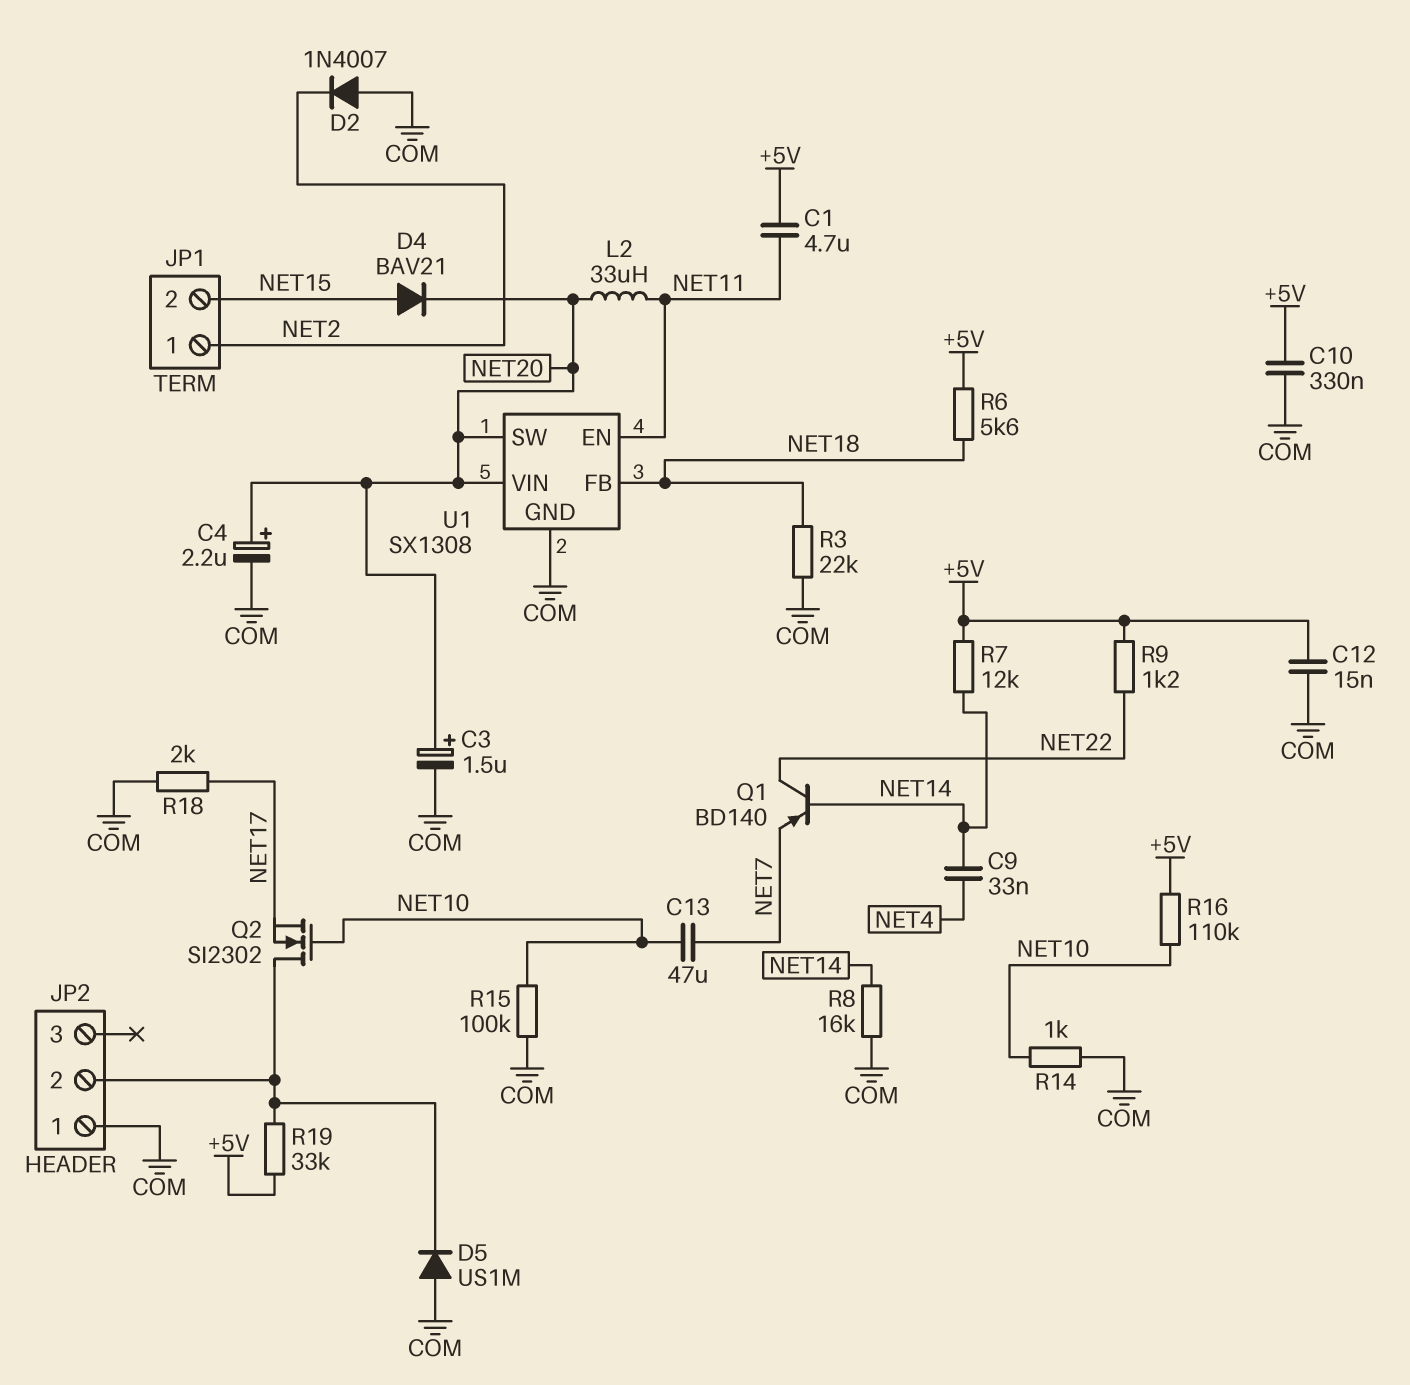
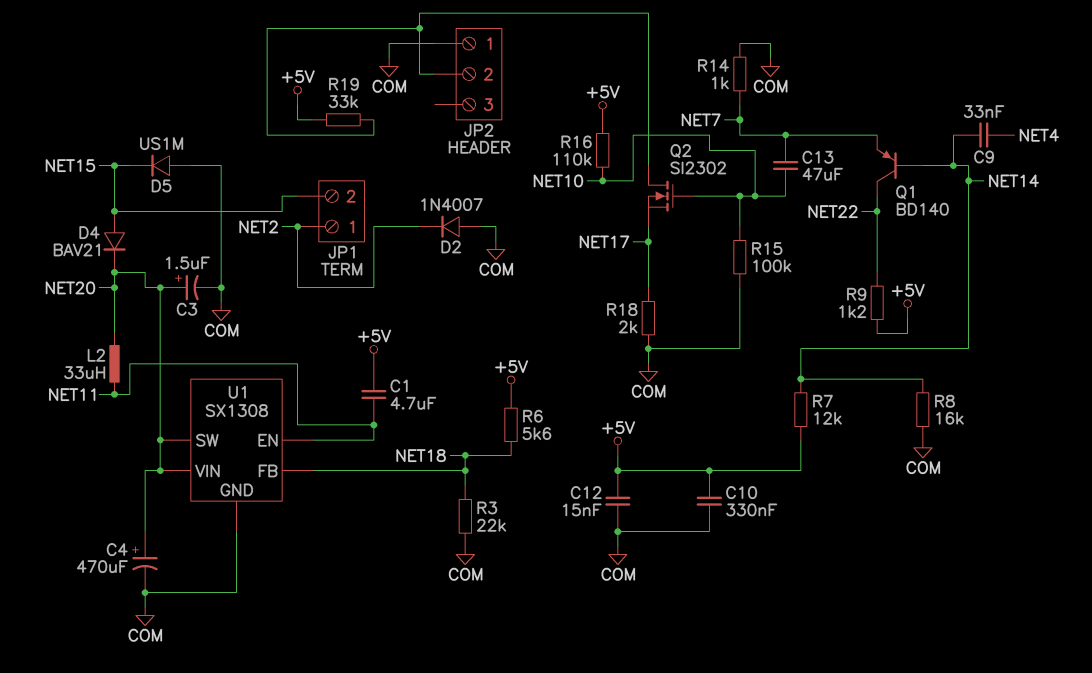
C4: 2.2uF (plus NET20, minus COM) -> 470uF (plus NET20, minus COM)
D5: diode US1M (A COM, K JP2/2) -> diode US1M (A COM, K NET15)
R14: 1k (COM, NET10) -> 1k (COM, NET7)

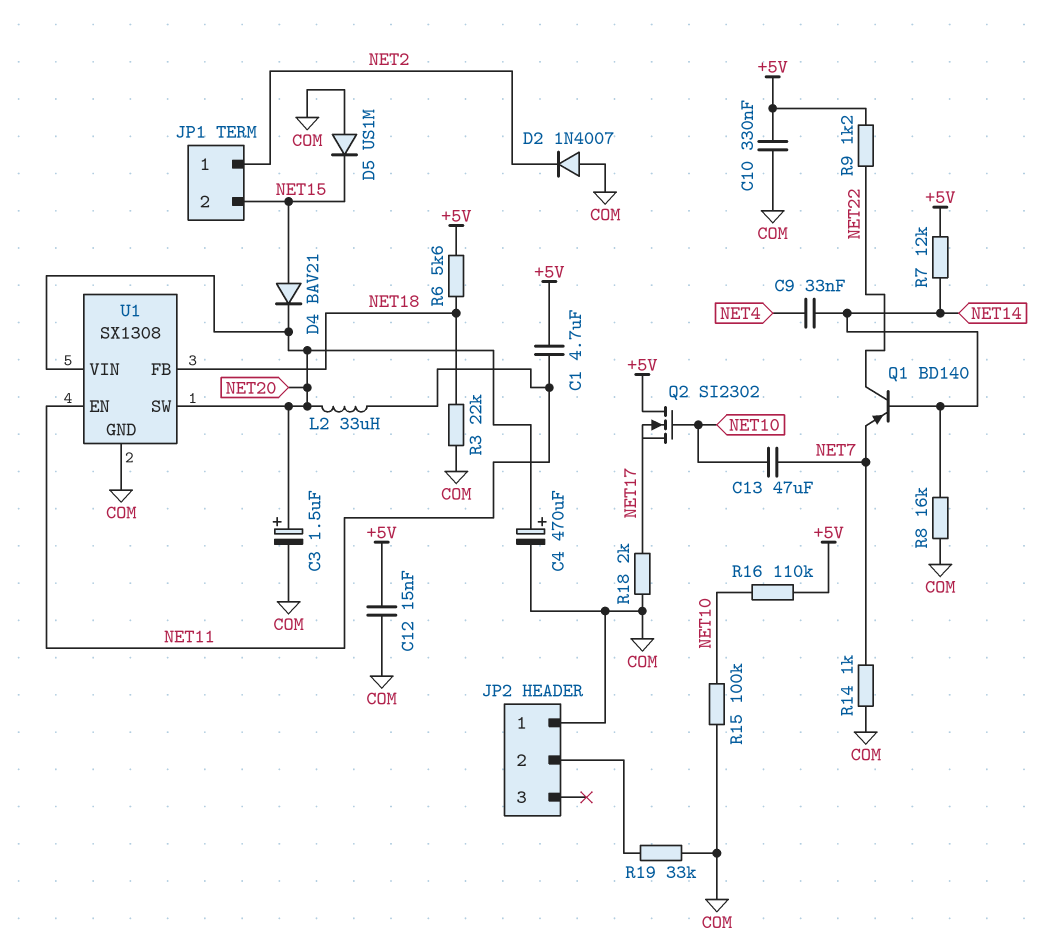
Q2: NMOS SI2302 (G NET10, D JP2/2, S NET17) -> NMOS SI2302 (G NET10, D +5V, S NET17)
R19: 33k (+5V, JP2/2) -> 33k (COM, JP2/2)

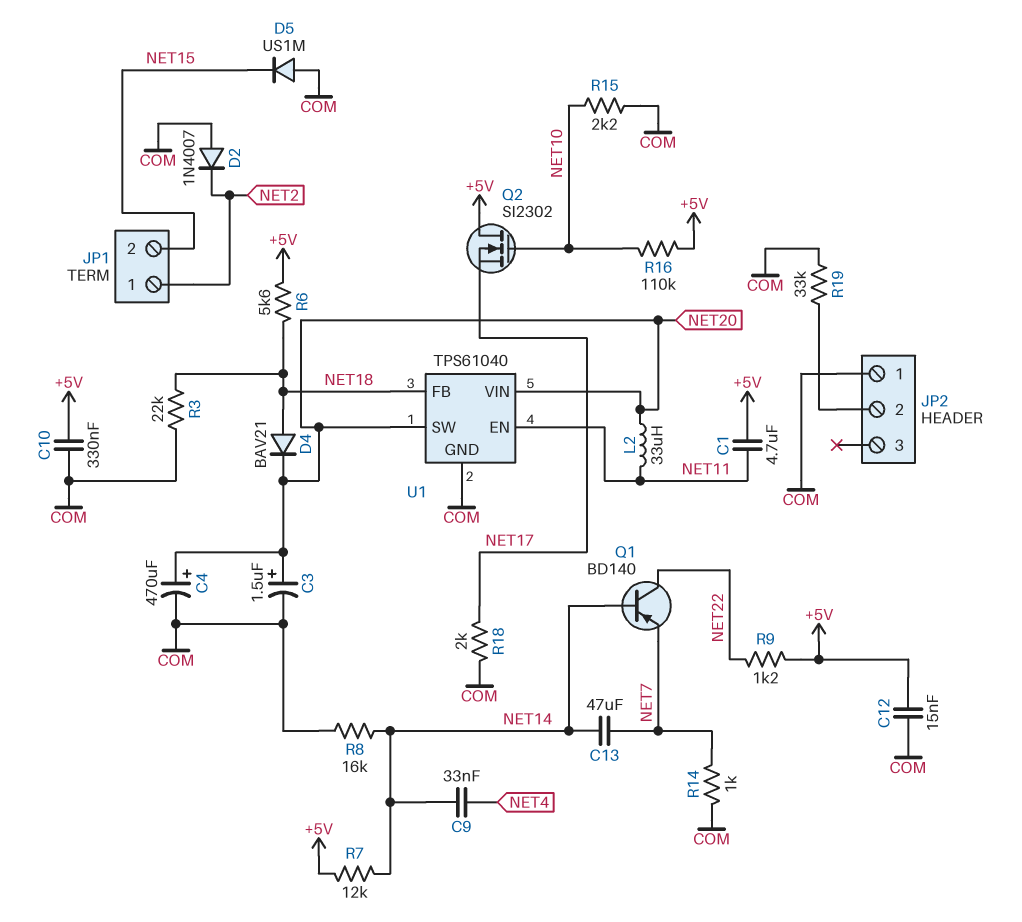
C13: 47uF (NET7, NET10) -> 47uF (NET7, NET14)
D4: diode BAV21 (A NET15, K NET20) -> diode BAV21 (A NET18, K NET20)
R15: 100k (COM, NET10) -> 2.2k (COM, NET10)
U1: SX1308 -> TPS61040

